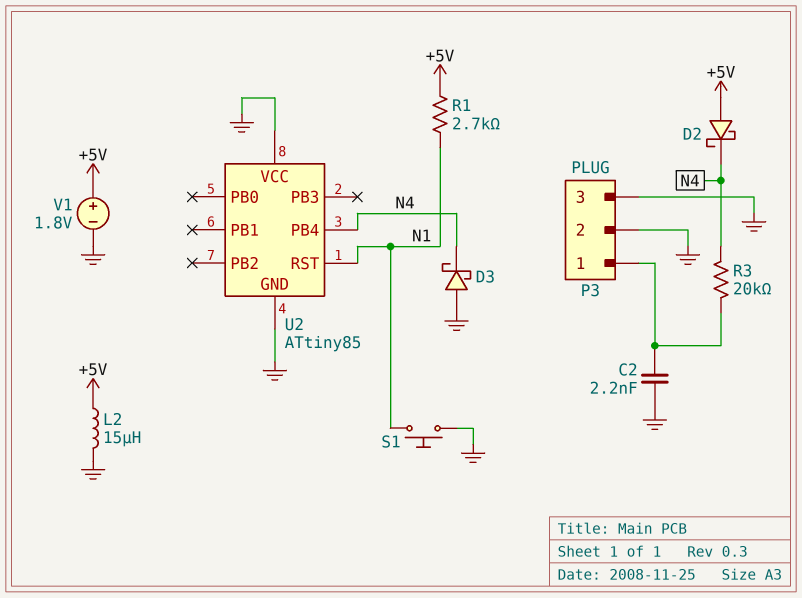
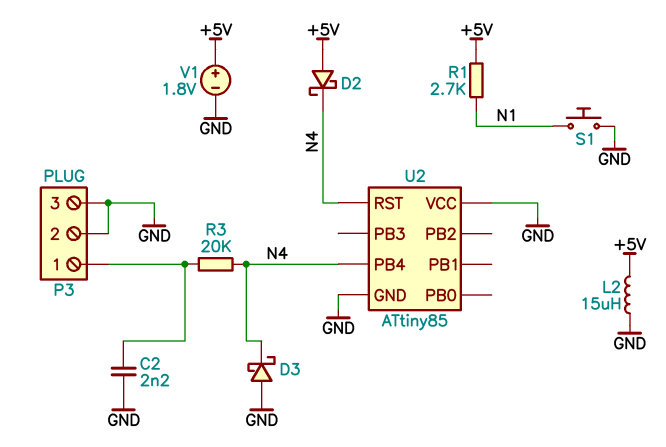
U2 pin RST: N1 -> N4

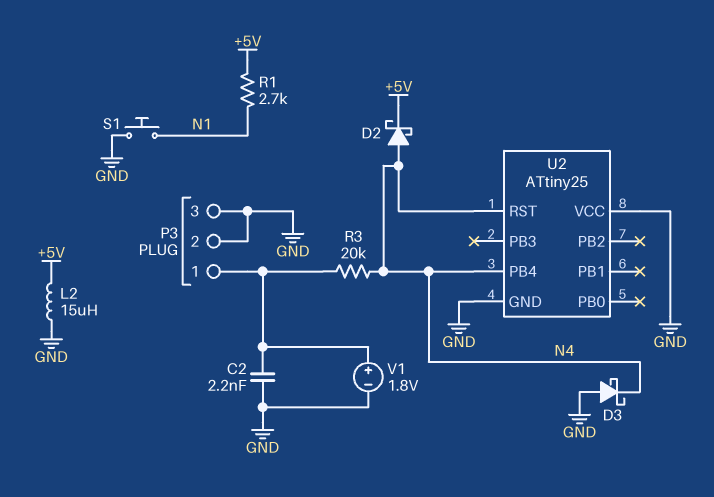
D2: schottky (A +5V, K N4) -> schottky (A N4, K +5V)
U2: ATtiny85 -> ATtiny25
V1: 1.8V (plus +5V, minus GND) -> 1.8V (plus P3/1, minus GND)

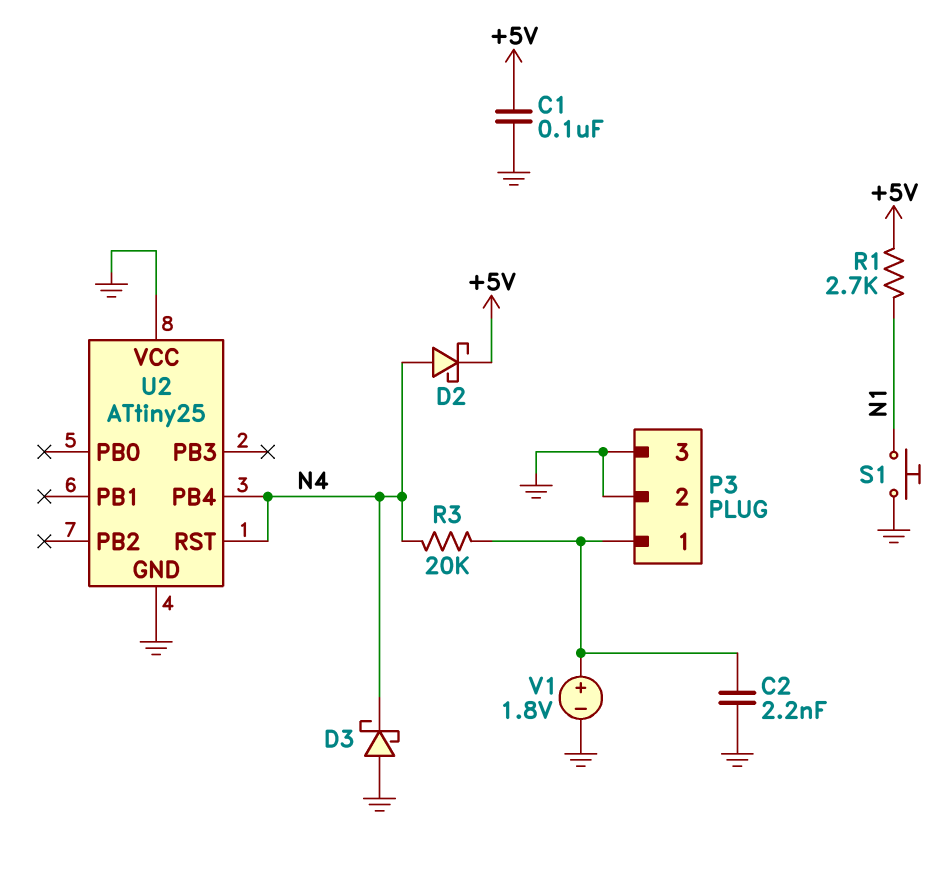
C1: none -> 100nF (+5V, GND)
L2: 15uH (+5V, GND) -> none

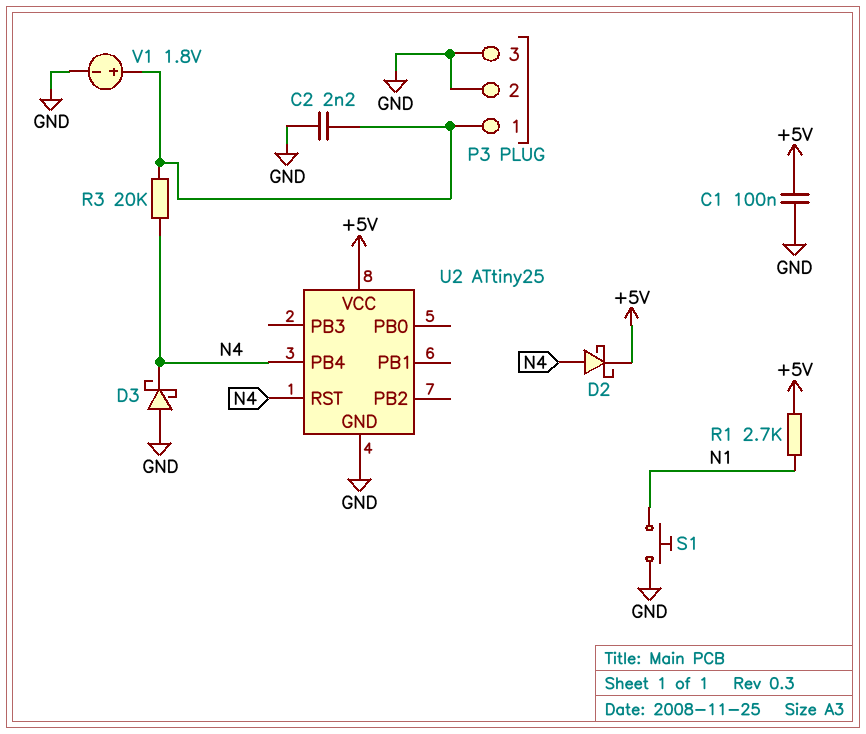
U2 pin VCC: GND -> +5V

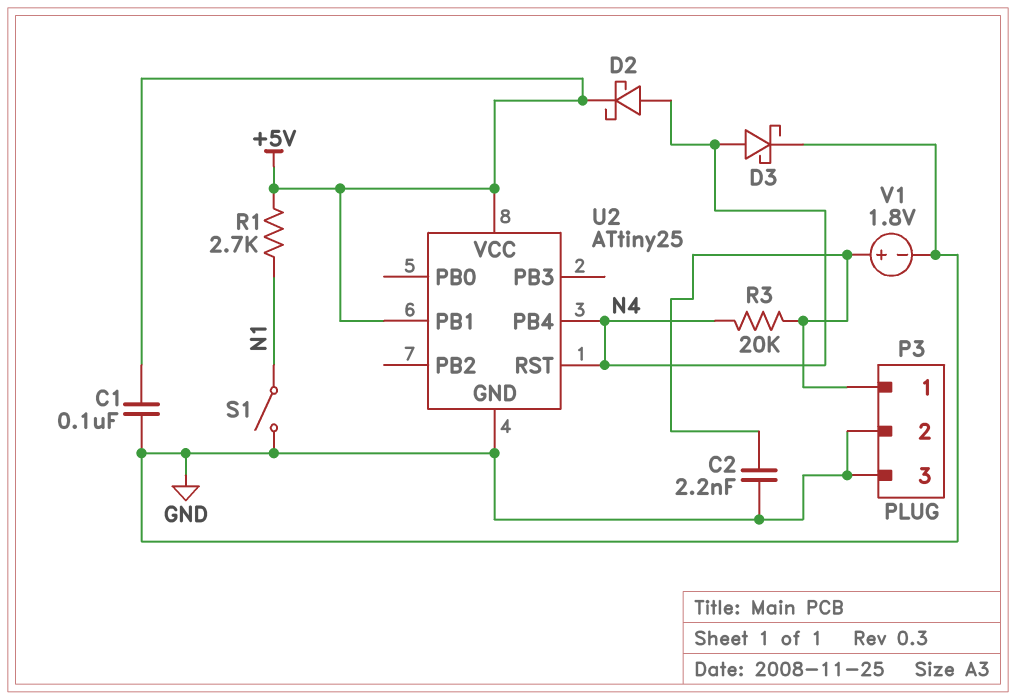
D3: schottky (A GND, K N4) -> schottky (A N4, K GND)
S1: button (GND, N1) -> switch (GND, N1)
U2 pin PB1: none -> +5V

